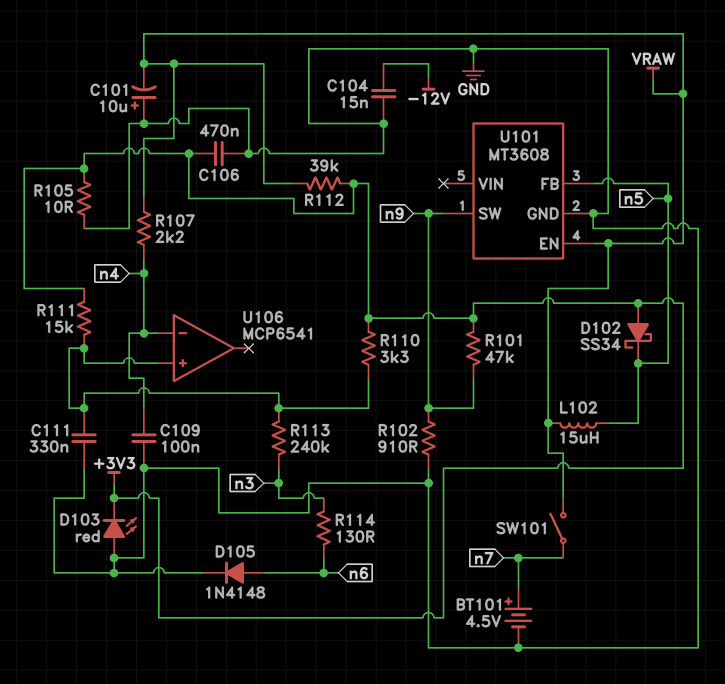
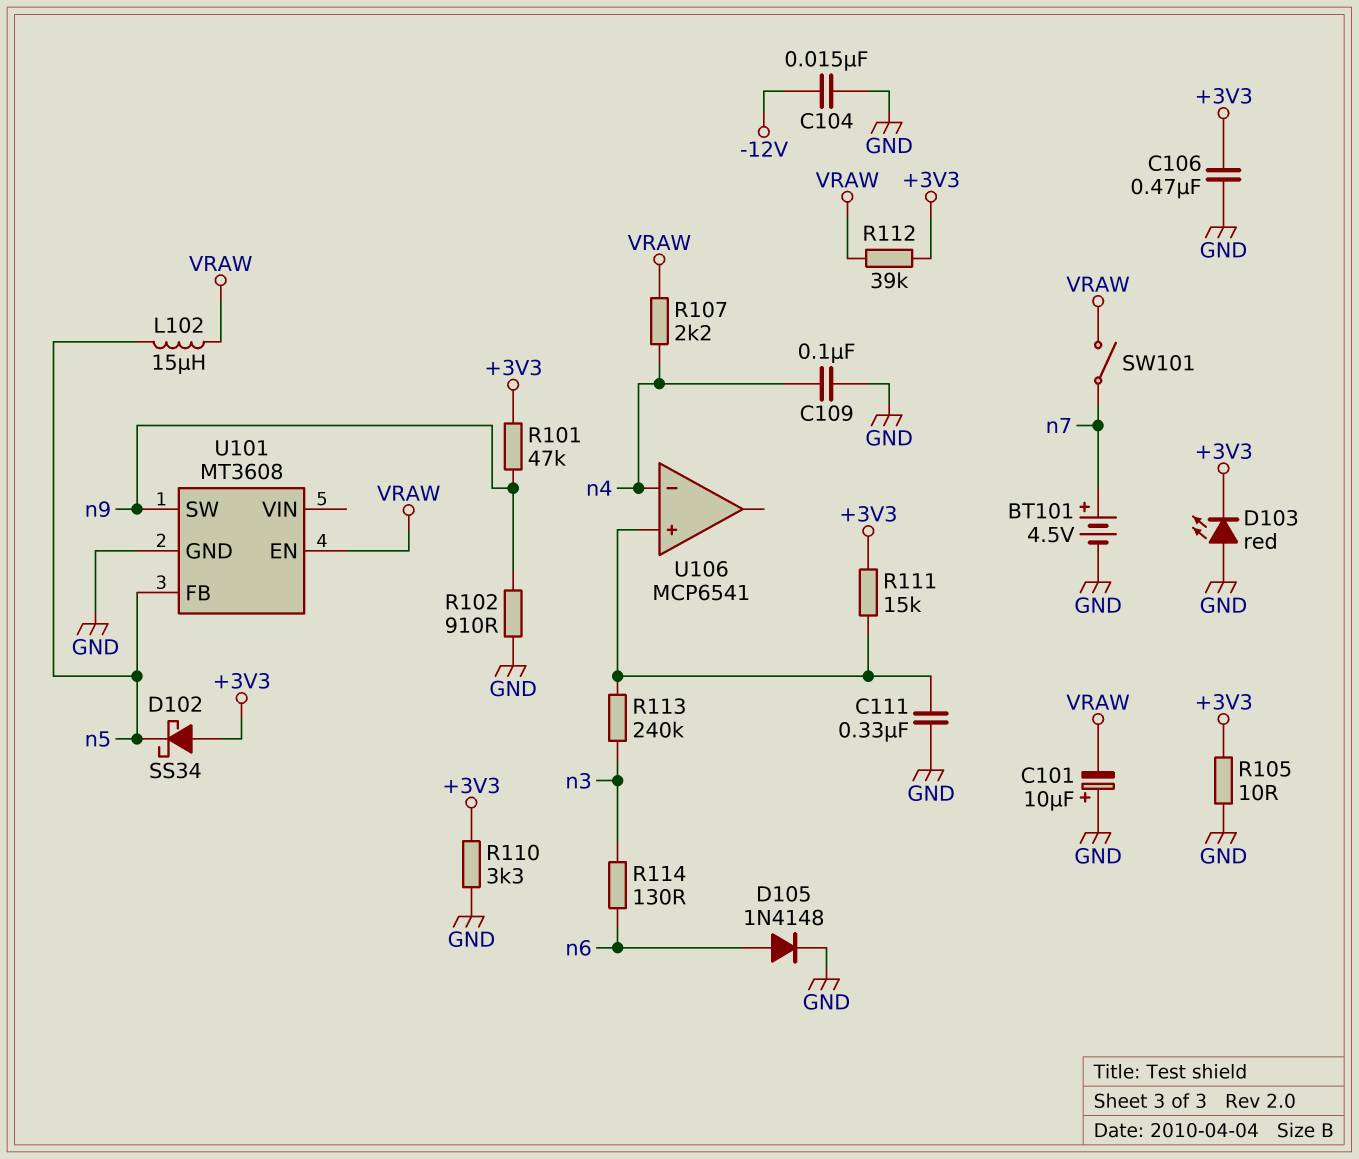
R110: 3.3k (+3V3, U106/in+) -> 3.3k (+3V3, GND)

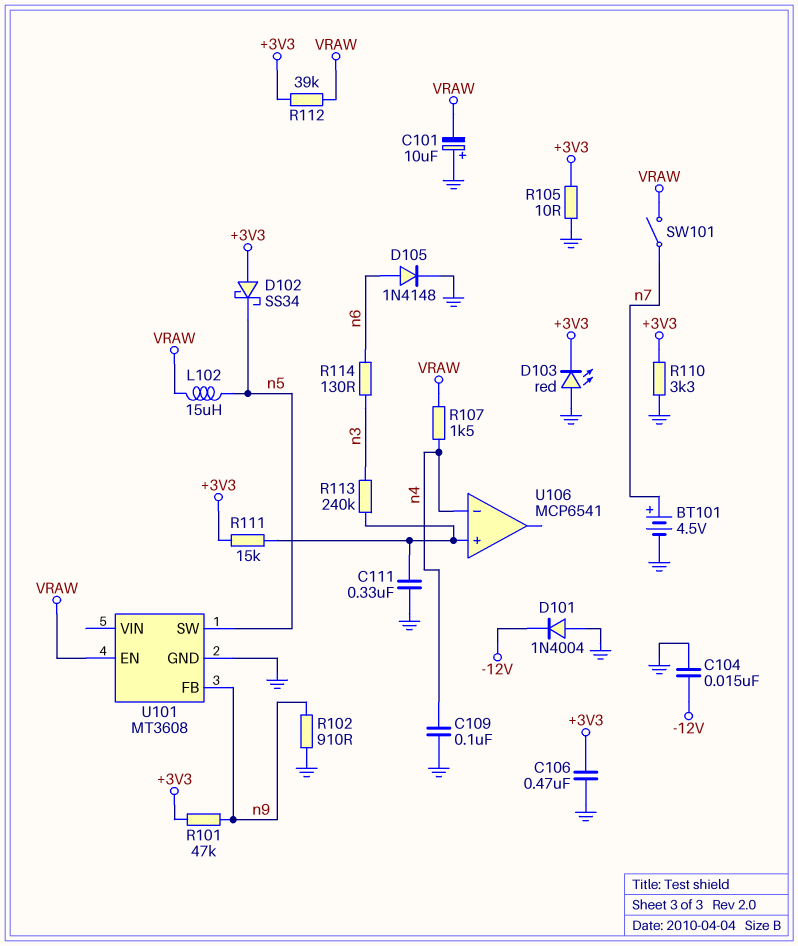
D101: none -> diode 1N4004 (A GND, K -12V)
R107: 2.2k (VRAW, n4) -> 1.5k (VRAW, n4)
U101 pin FB: n5 -> n9
U101 pin SW: n9 -> n5

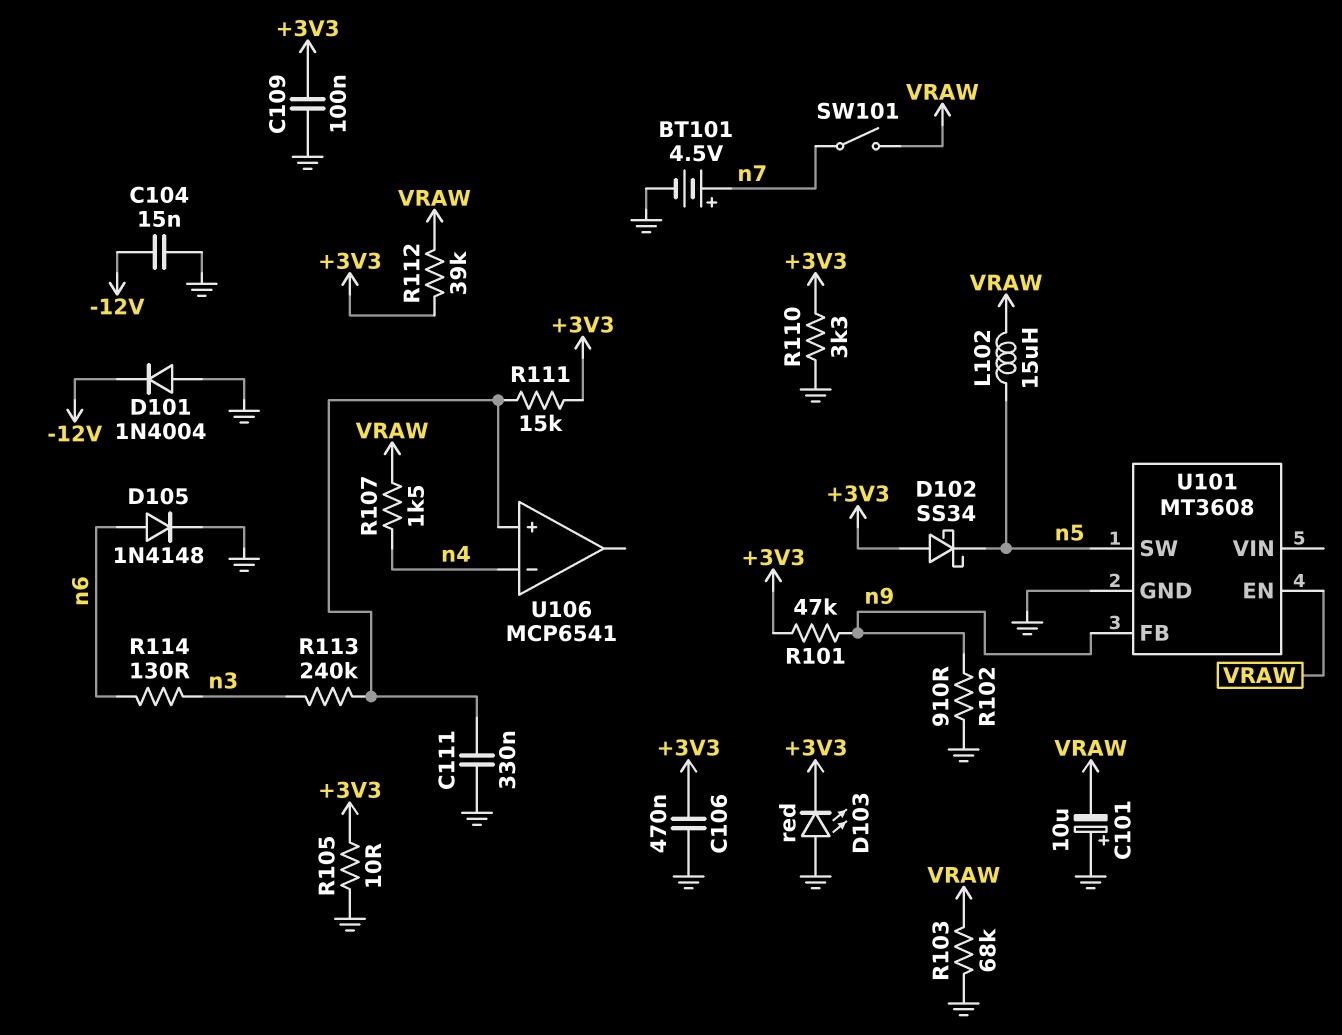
C109: 100nF (GND, n4) -> 100nF (+3V3, GND)
R103: none -> 68k (GND, VRAW)

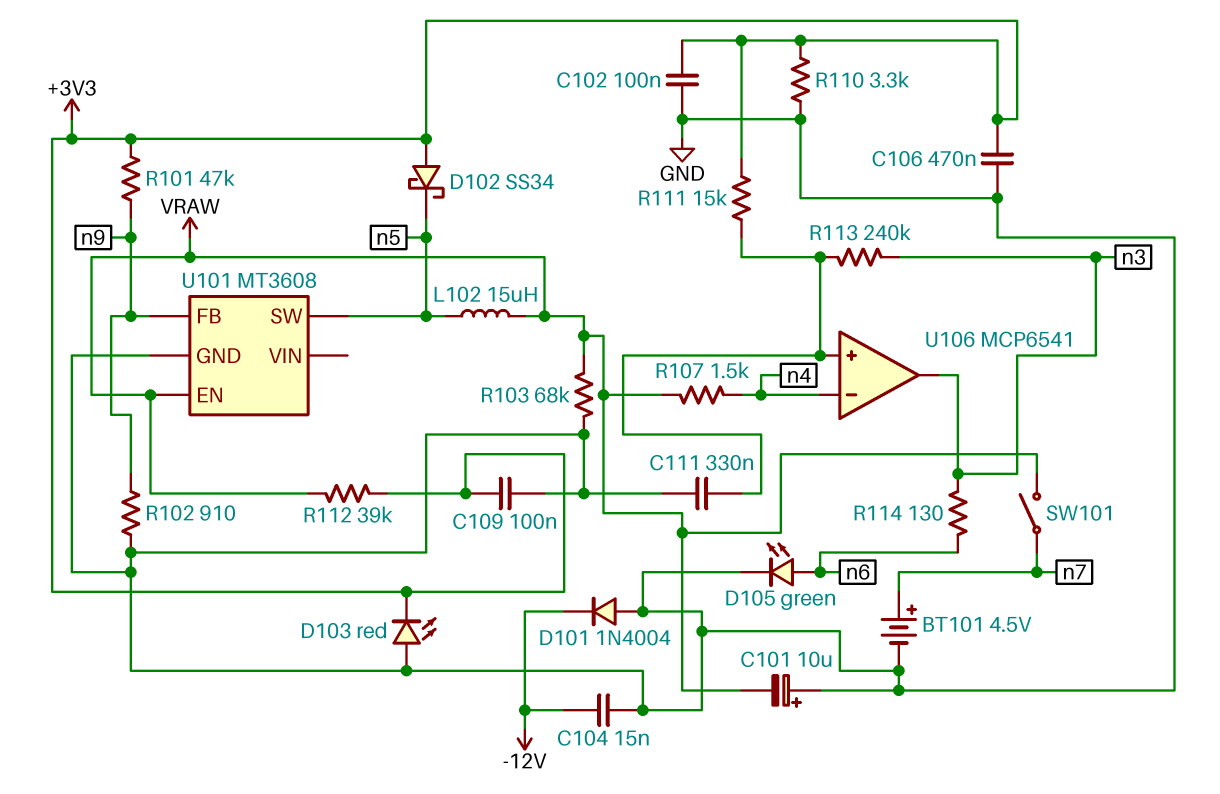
C102: none -> 100nF (+3V3, GND)
D105: diode 1N4148 (A n6, K GND) -> LED green (A n6, K GND)
R105: 10 (+3V3, GND) -> none
U106 pin out: none -> n3

